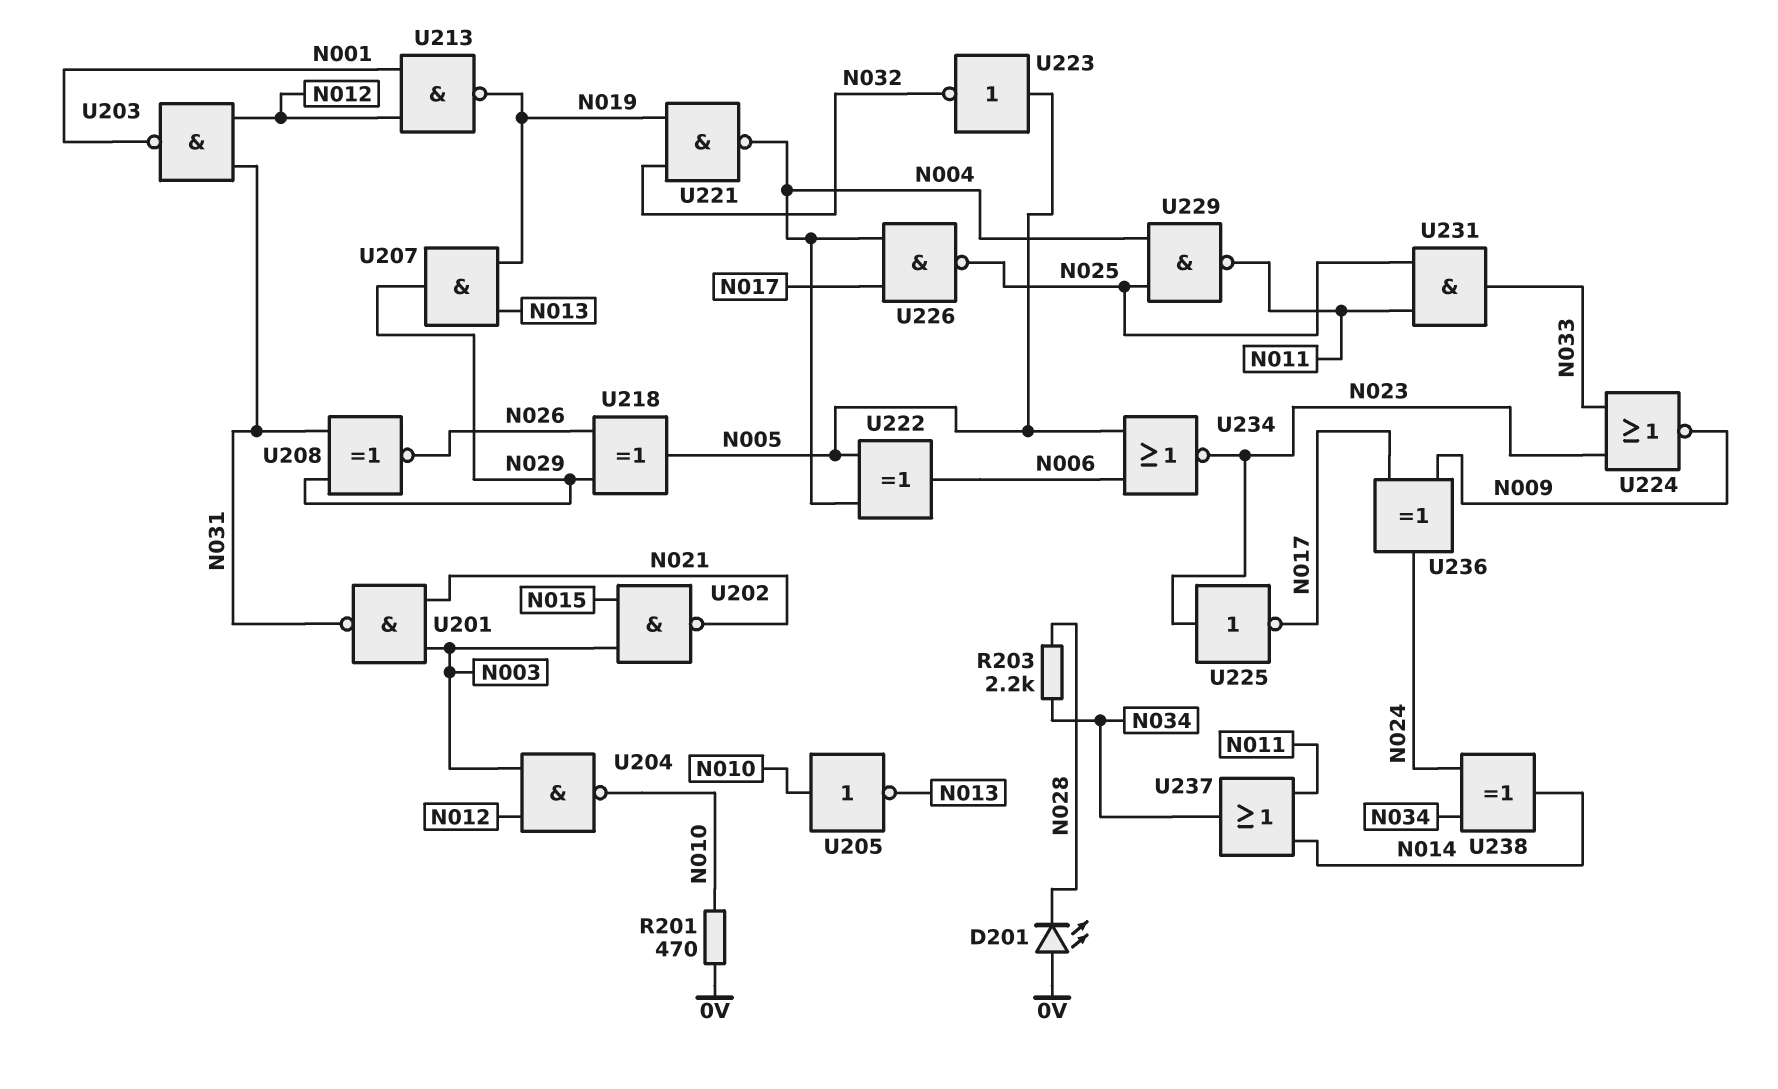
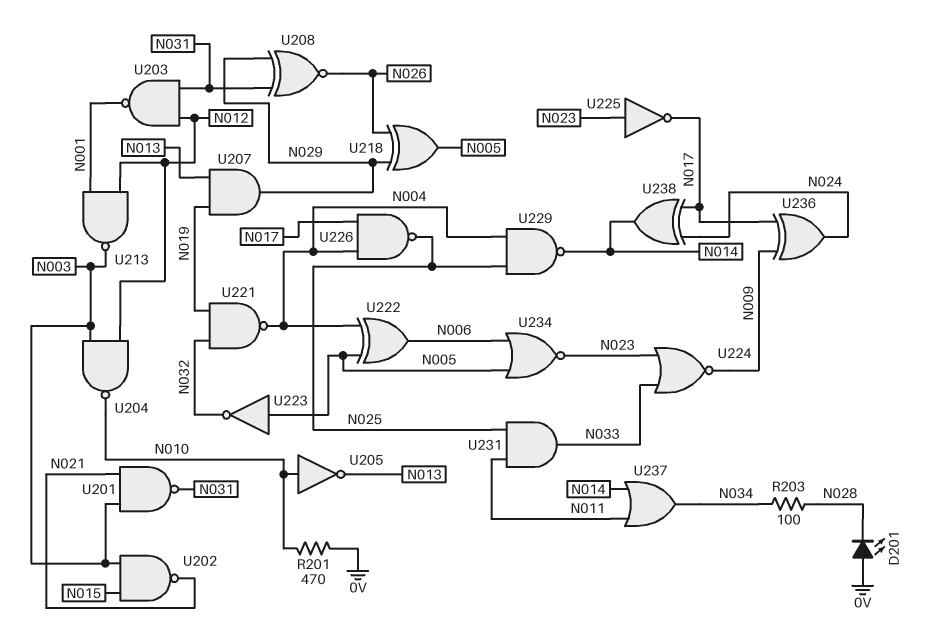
R203: 2.2k (N028, N034) -> 100 (N028, N034)
U213: NAND (in N001, in N012, out N019) -> NAND (in N001, in N012, out N003)
U229: NAND (in N004, in N025, out N011) -> NAND (in N004, in N025, out N014)
U238: XOR (in N024, in N034, out N014) -> XOR (in N017, in N024, out N014)

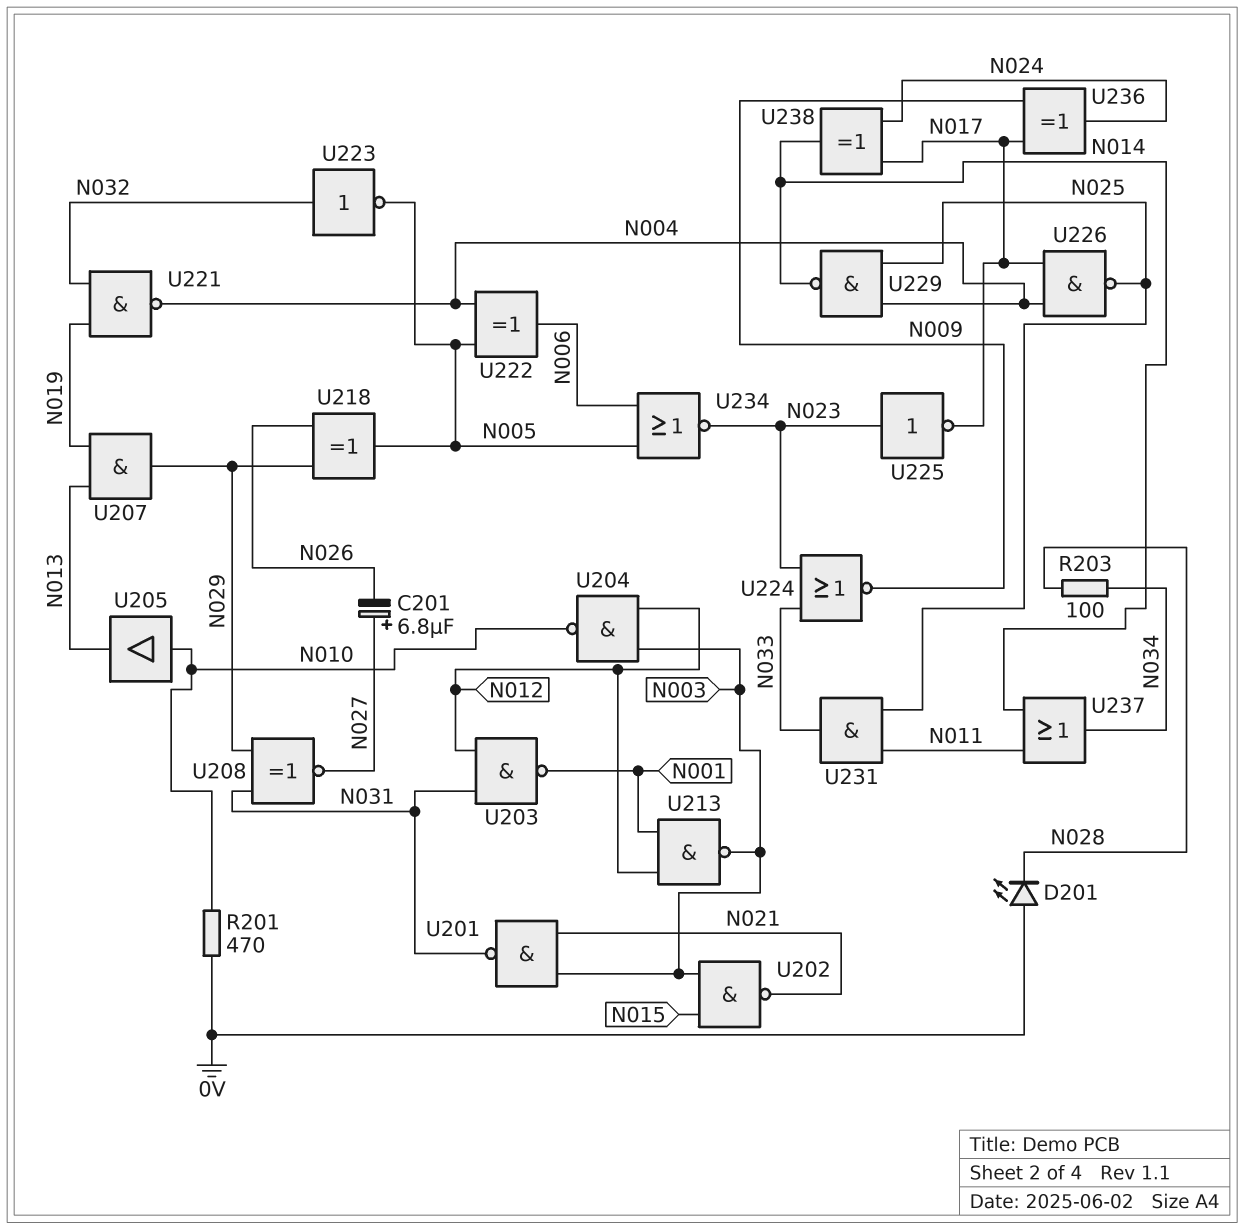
C201: none -> 6.8uF (plus N027, minus N026)
U205: NOT (in N010, out N013) -> buffer (in N010, out N013)
U208: XNOR (in N029, in N031, out N026) -> XNOR (in N029, in N031, out N027)
U223: NOT (in N005, out N032) -> NOT (in N032, out N005)

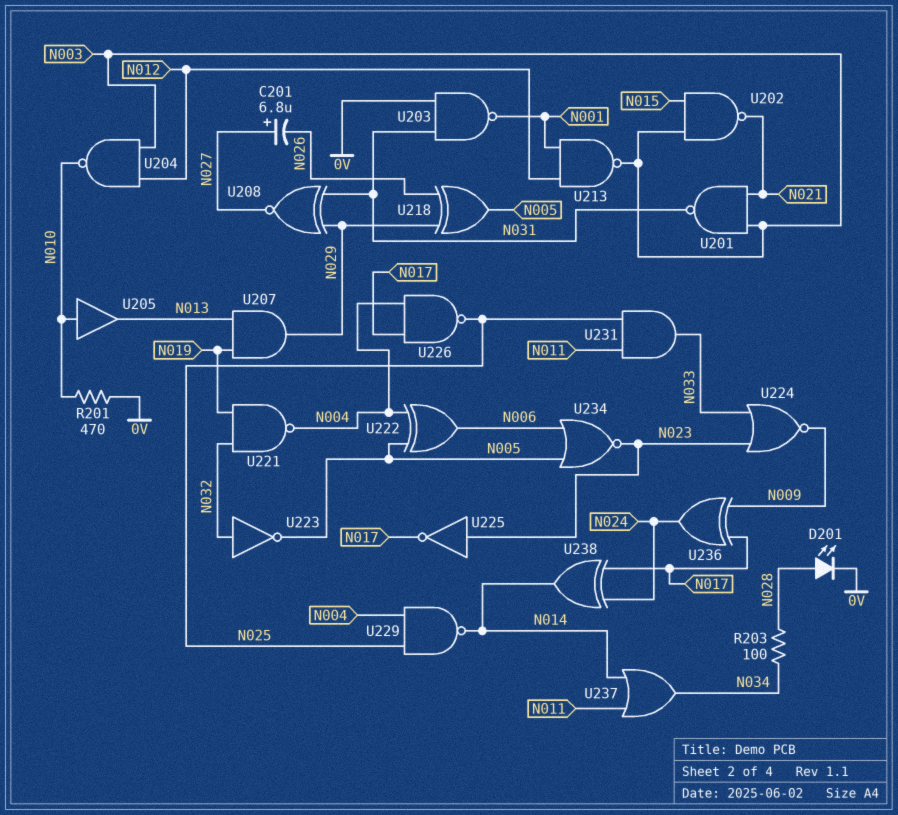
D201: LED (A 0V, K N028) -> LED (A N028, K 0V)
U203: NAND (in N012, in N031, out N001) -> NAND (in 0V, in N031, out N001)

